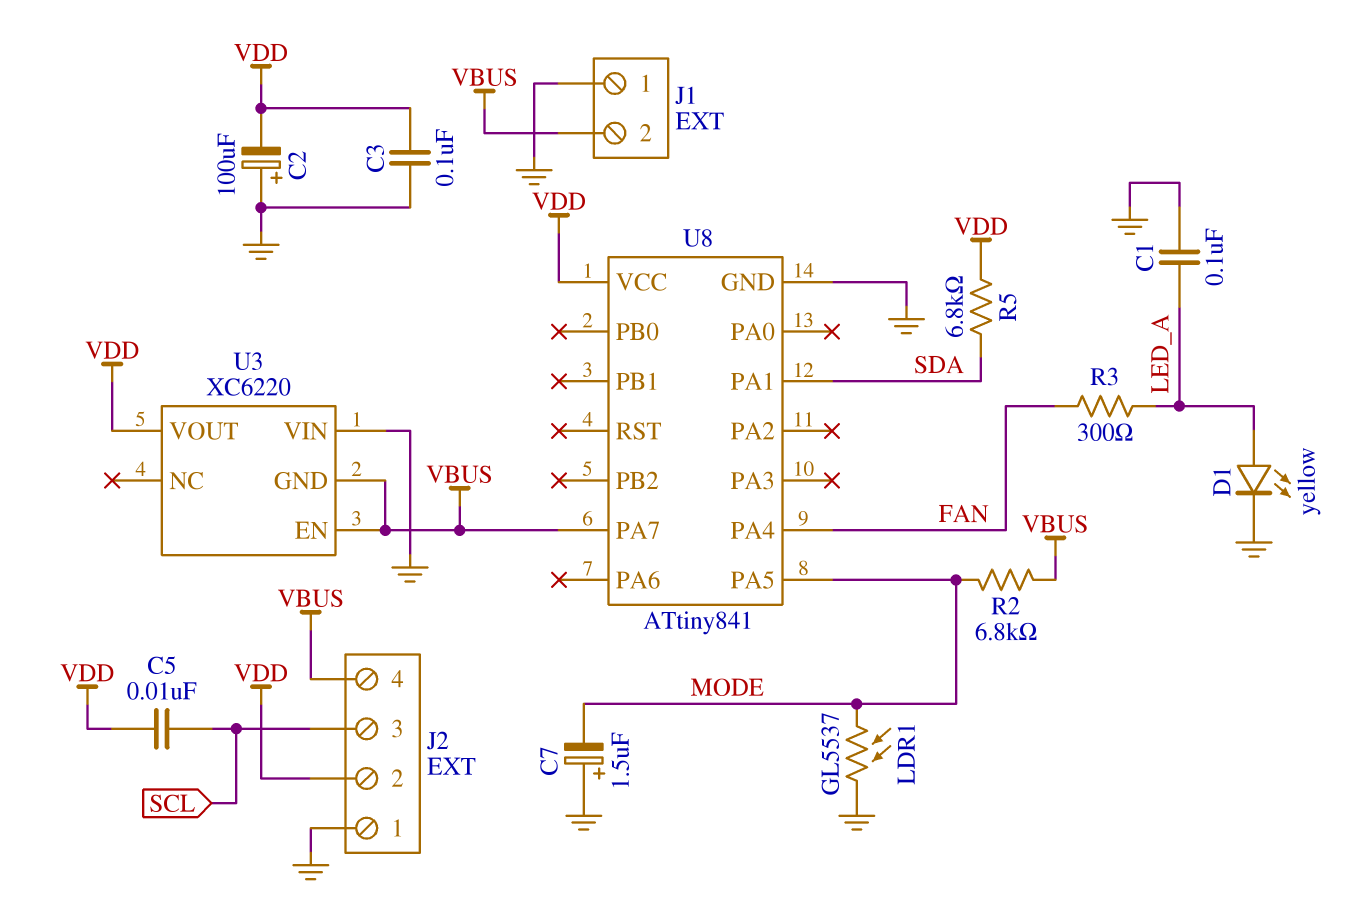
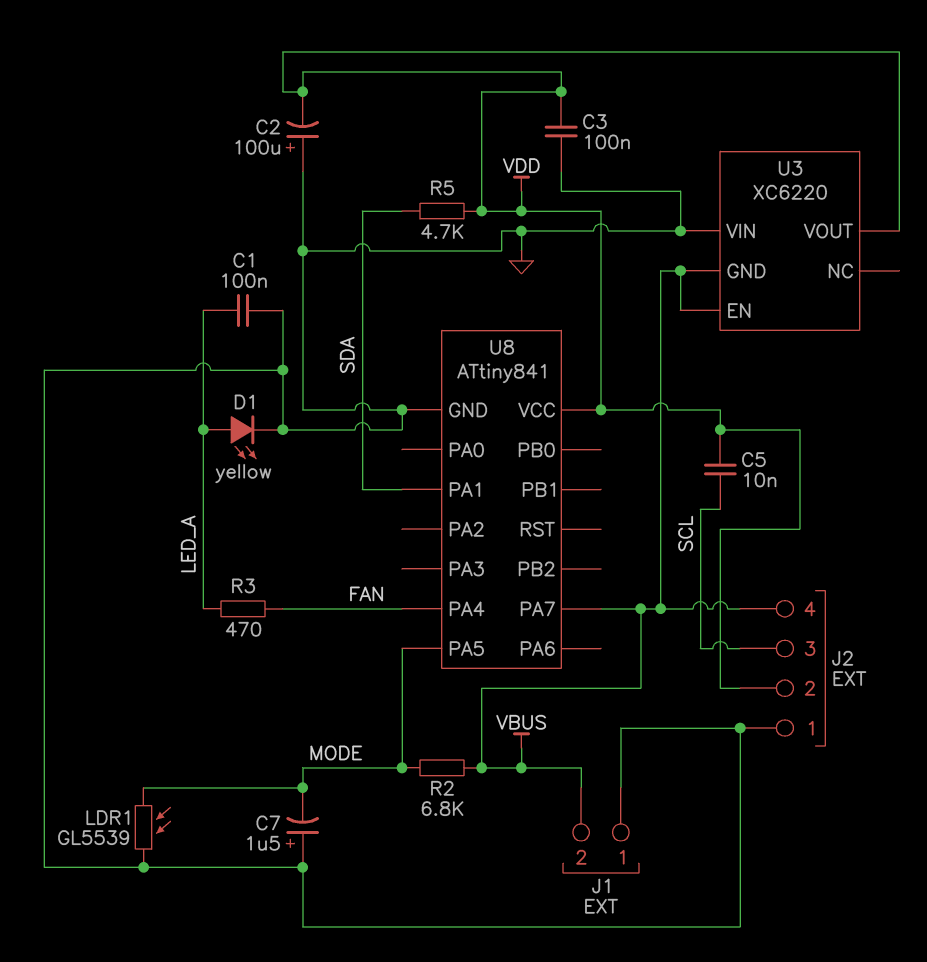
LDR1: GL5537 (GND, MODE) -> GL5539 (GND, MODE)
R3: 300 (FAN, LED_A) -> 470 (FAN, LED_A)
R5: 6.8k (SDA, VDD) -> 4.7k (SDA, VDD)

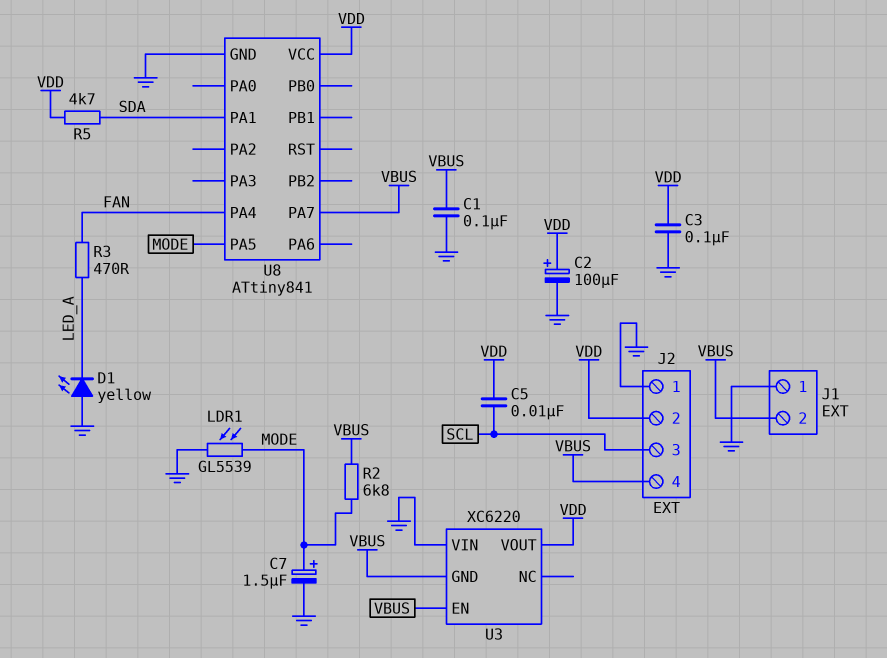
C1: 100nF (GND, LED_A) -> 100nF (GND, VBUS)
C2: 100uF (plus GND, minus VDD) -> 100uF (plus VDD, minus GND)
C7: 1.5uF (plus GND, minus MODE) -> 1.5uF (plus MODE, minus GND)
D1: LED yellow (A LED_A, K GND) -> LED yellow (A GND, K LED_A)

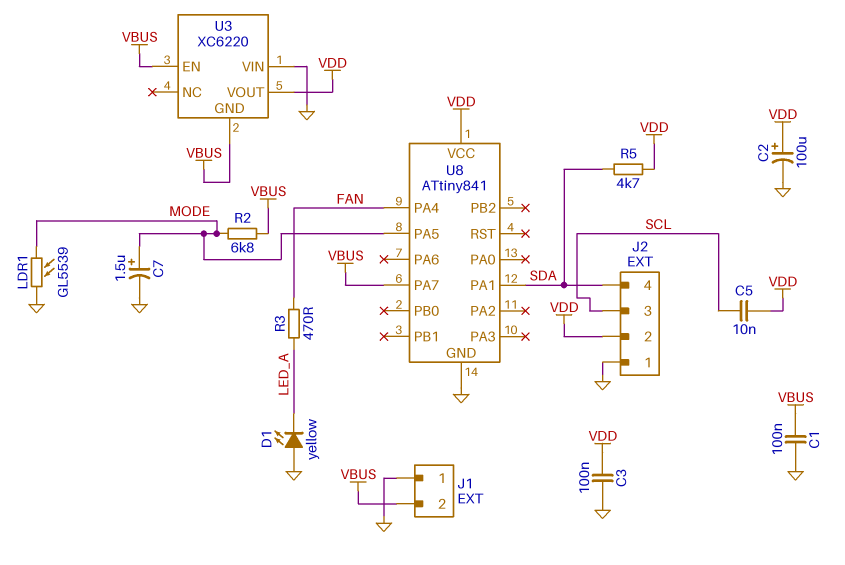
J2 pin 4: VBUS -> SDA

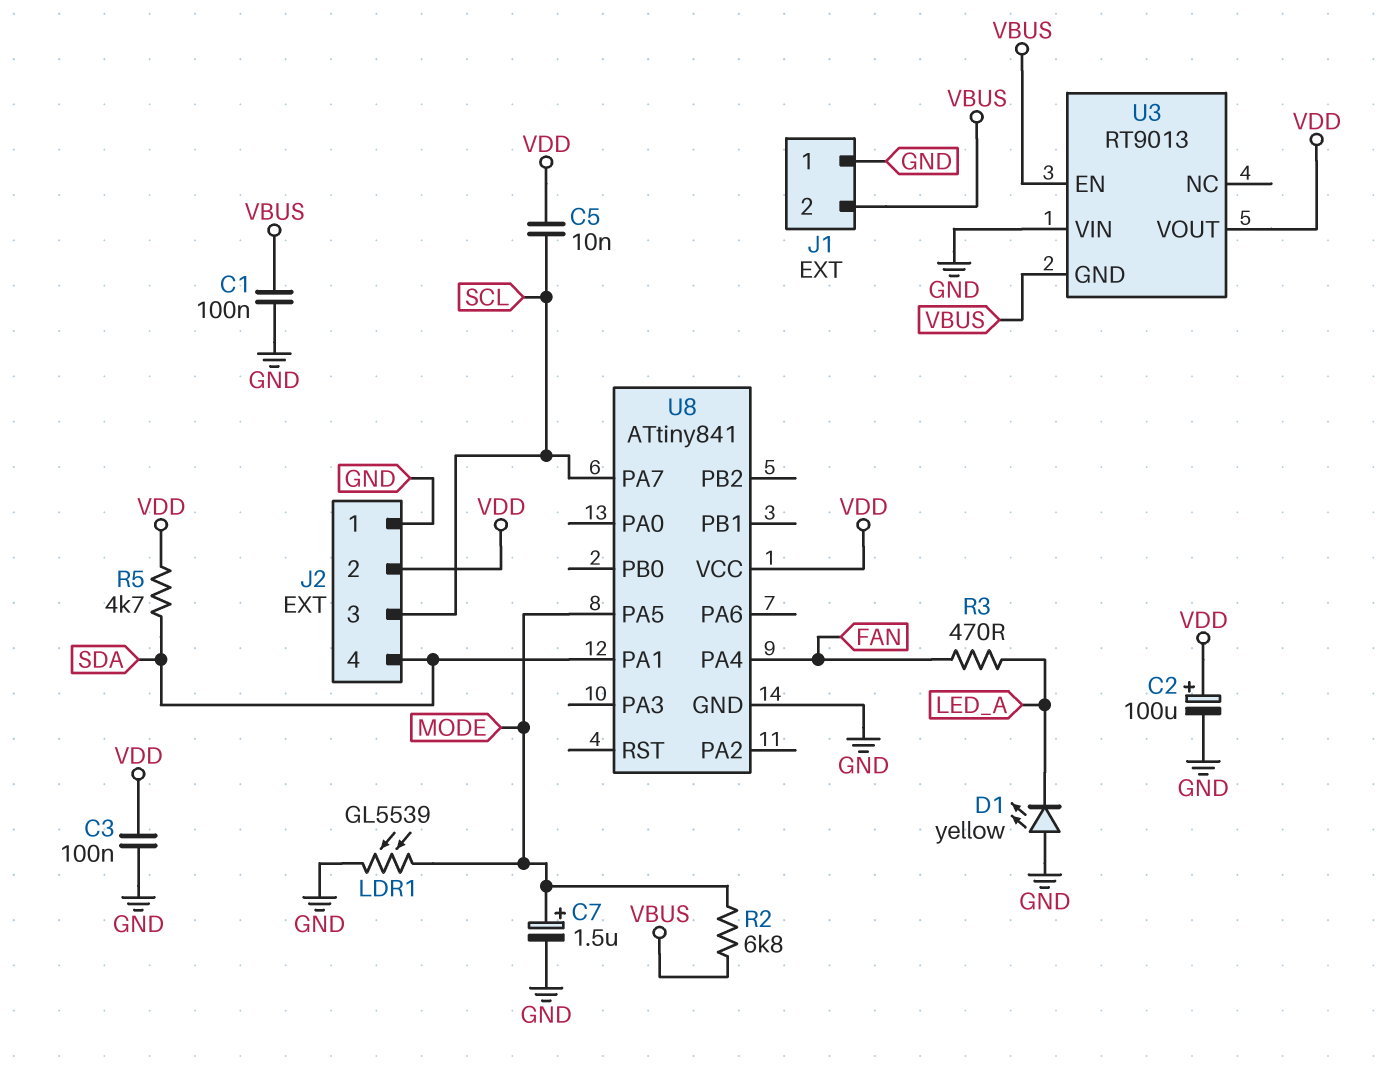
U3: XC6220 -> RT9013
U8 pin PA7: VBUS -> SCL

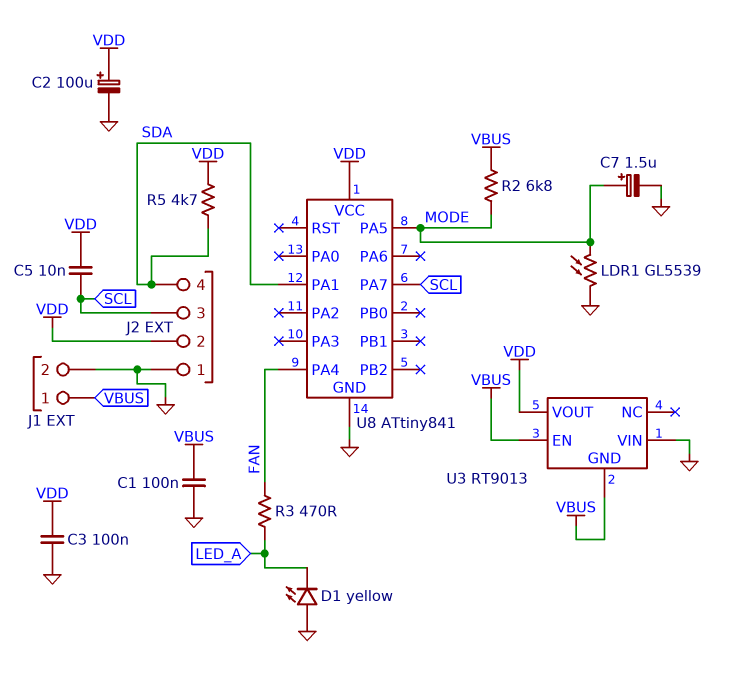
J1 pin 1: GND -> VBUS
J1 pin 2: VBUS -> GND

